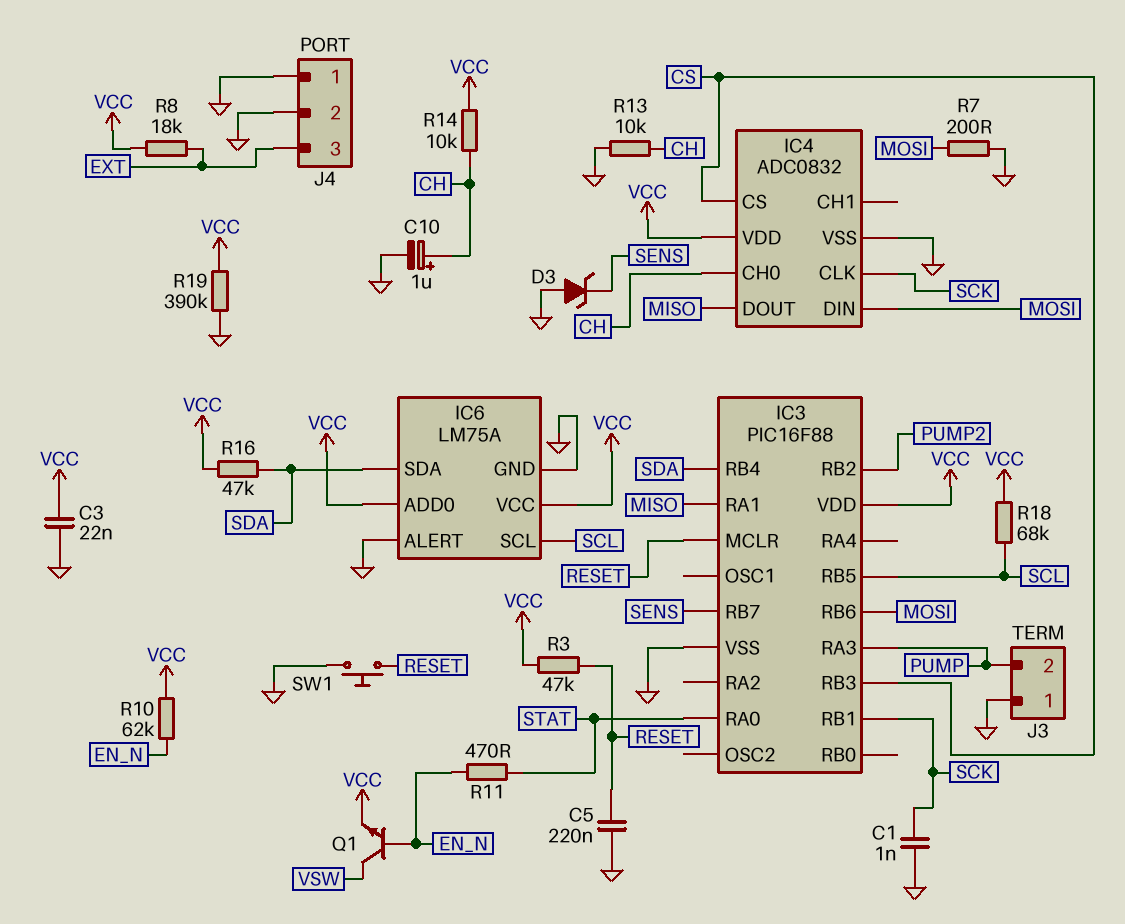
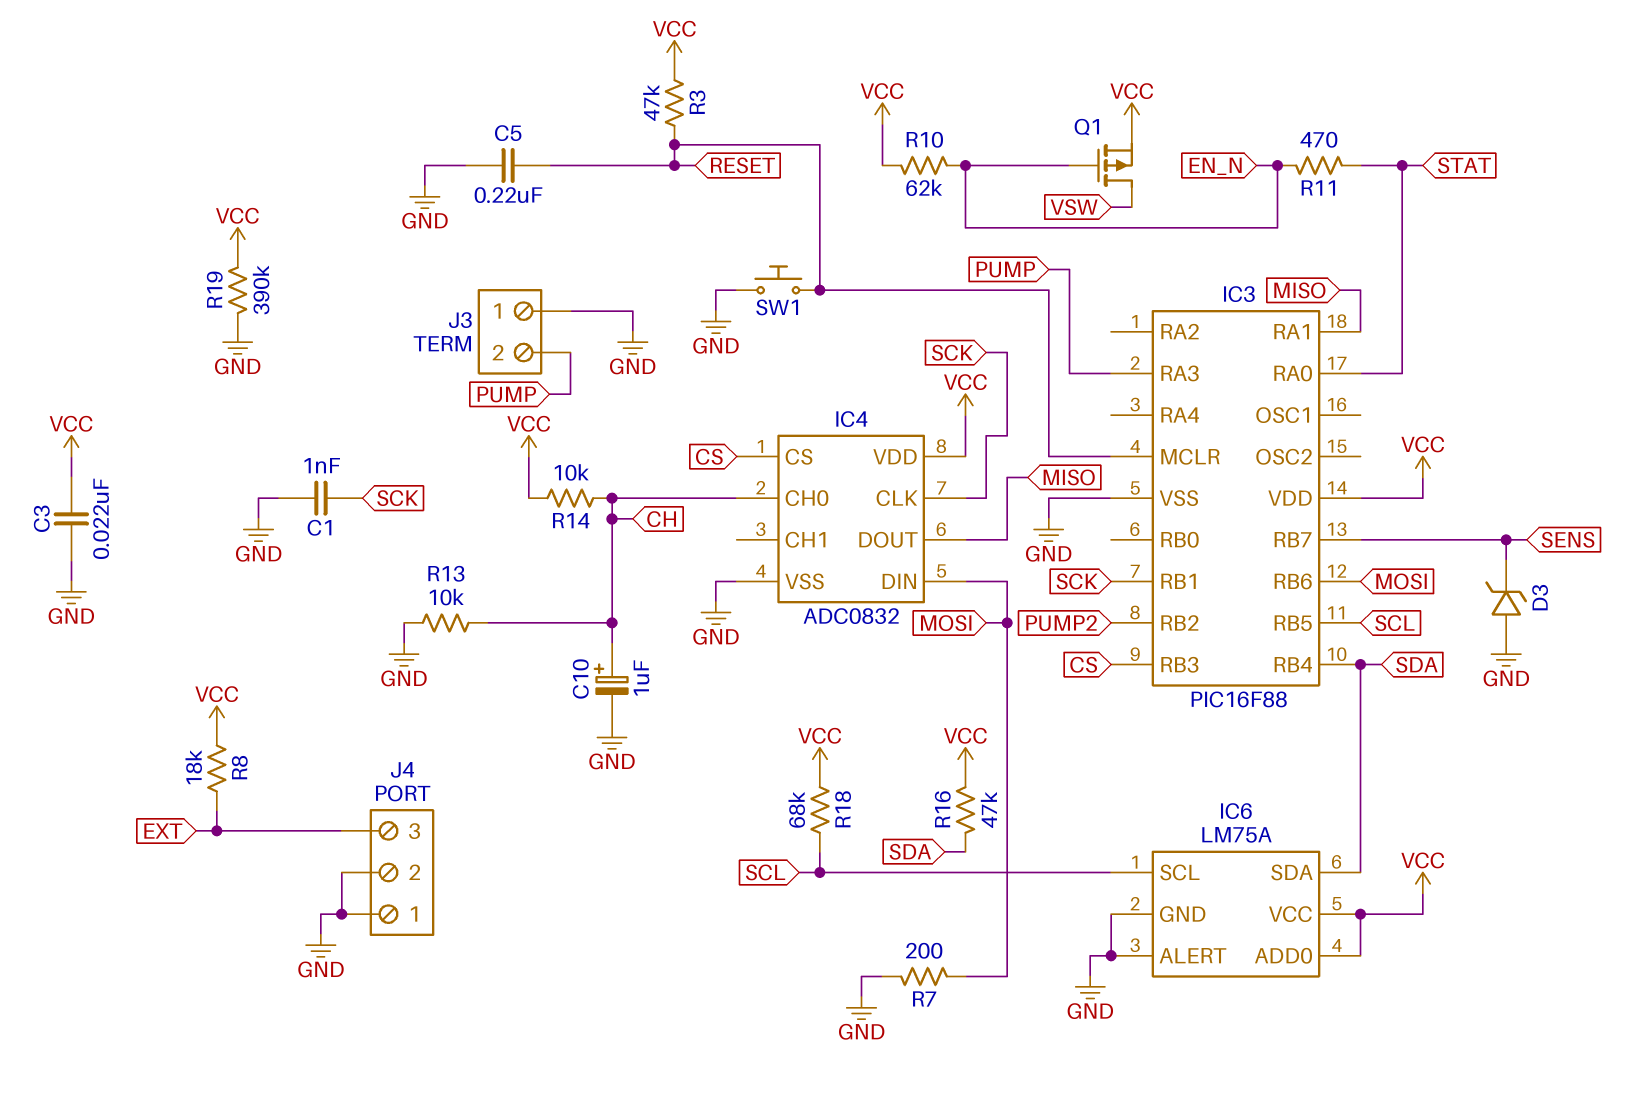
Q1: NPN (B EN_N, C VSW, E VCC) -> PMOS (G EN_N, D VSW, S VCC)

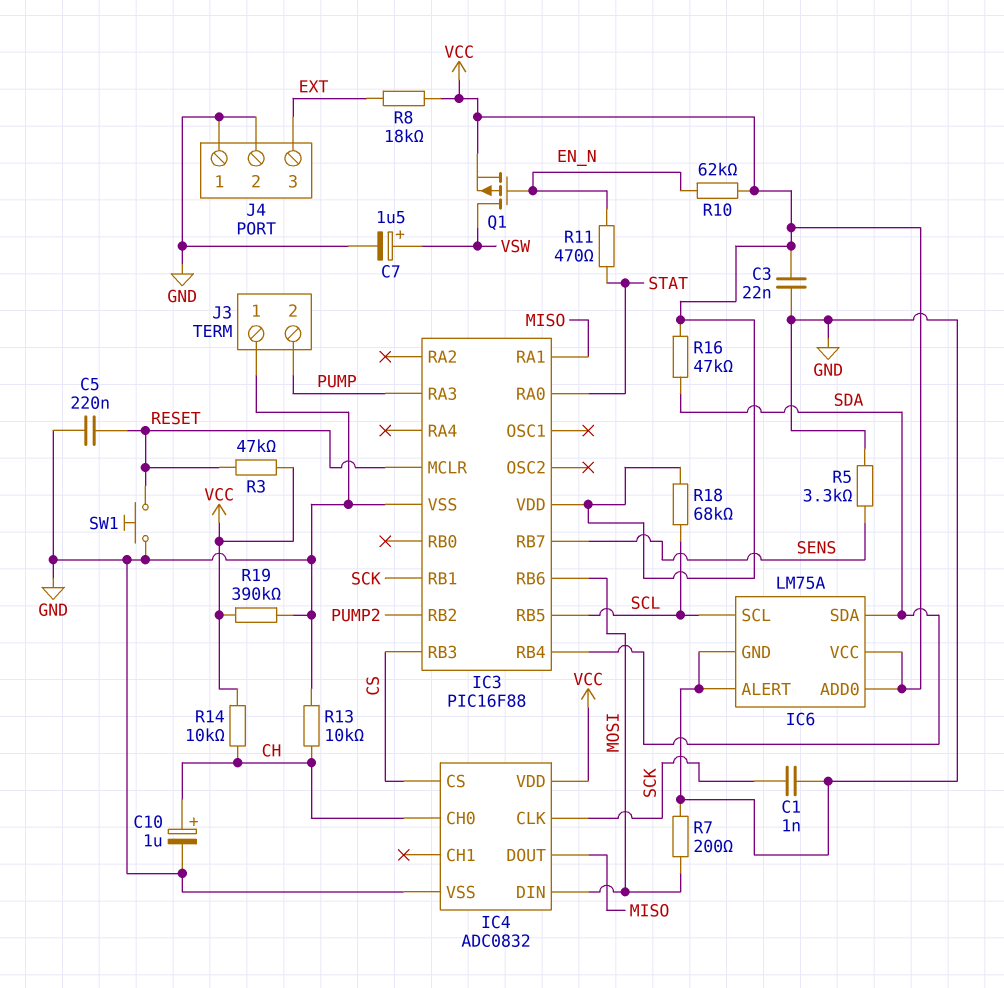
C7: none -> 1.5uF (plus VSW, minus GND)
D3: zener (A GND, K SENS) -> none
R5: none -> 3.3k (GND, SENS)

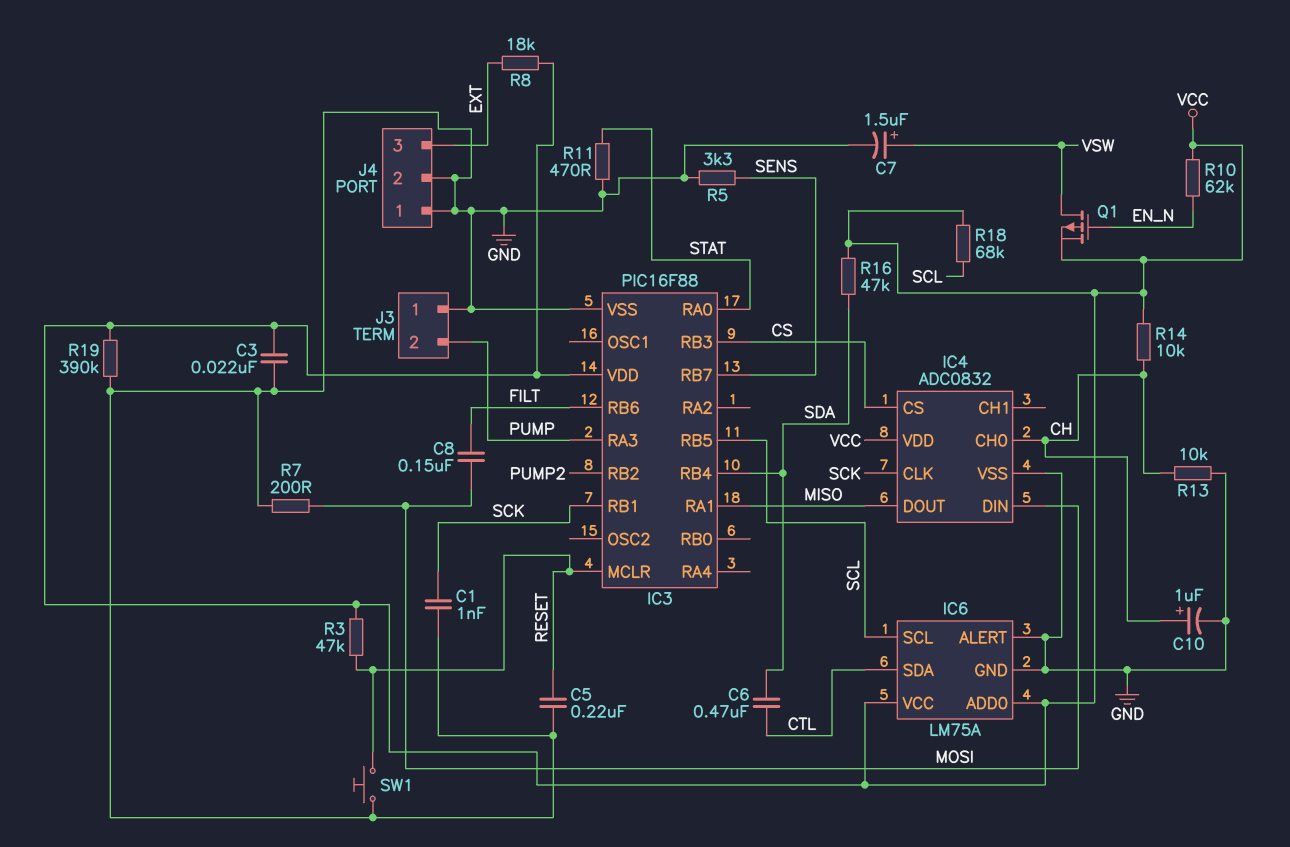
C6: none -> 470nF (CTL, SDA)
C8: none -> 150nF (FILT, MOSI)
IC3 pin RB6: MOSI -> FILT
IC6 pin SDA: SDA -> CTL
R11: 470 (EN_N, STAT) -> 470 (GND, STAT)

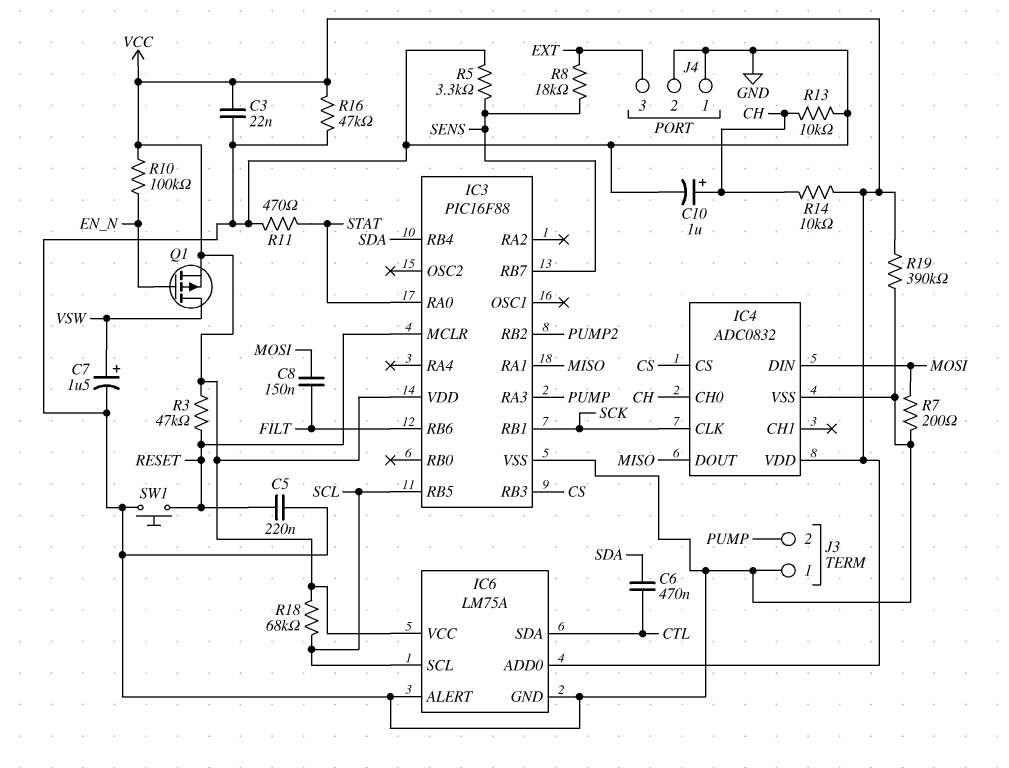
C1: 1nF (GND, SCK) -> none
R8: 18k (EXT, VCC) -> 18k (EXT, SENS)
R10: 62k (EN_N, VCC) -> 100k (EN_N, VCC)
R16: 47k (SDA, VCC) -> 47k (GND, VCC)

